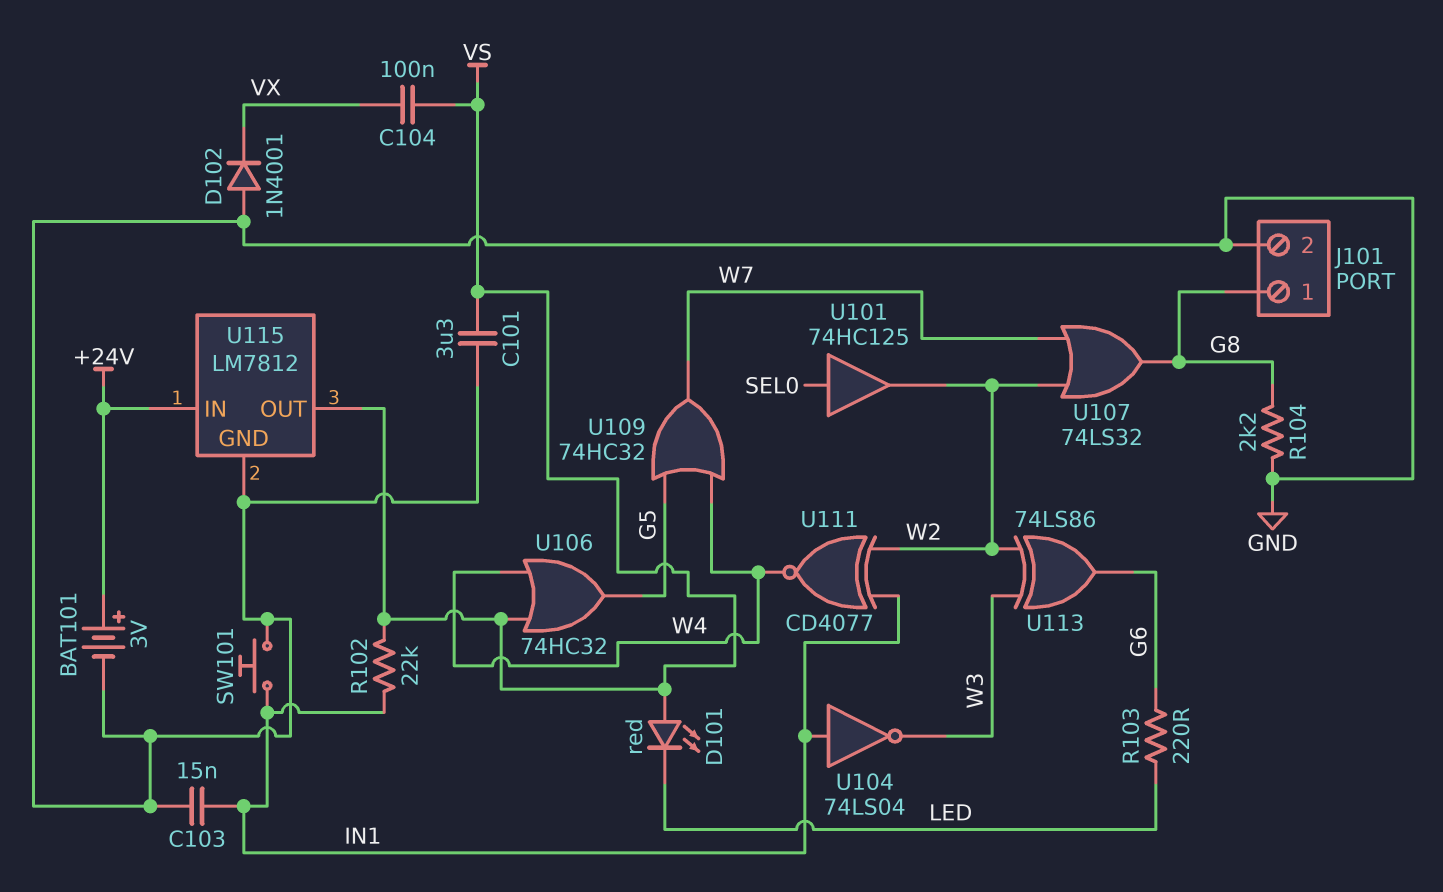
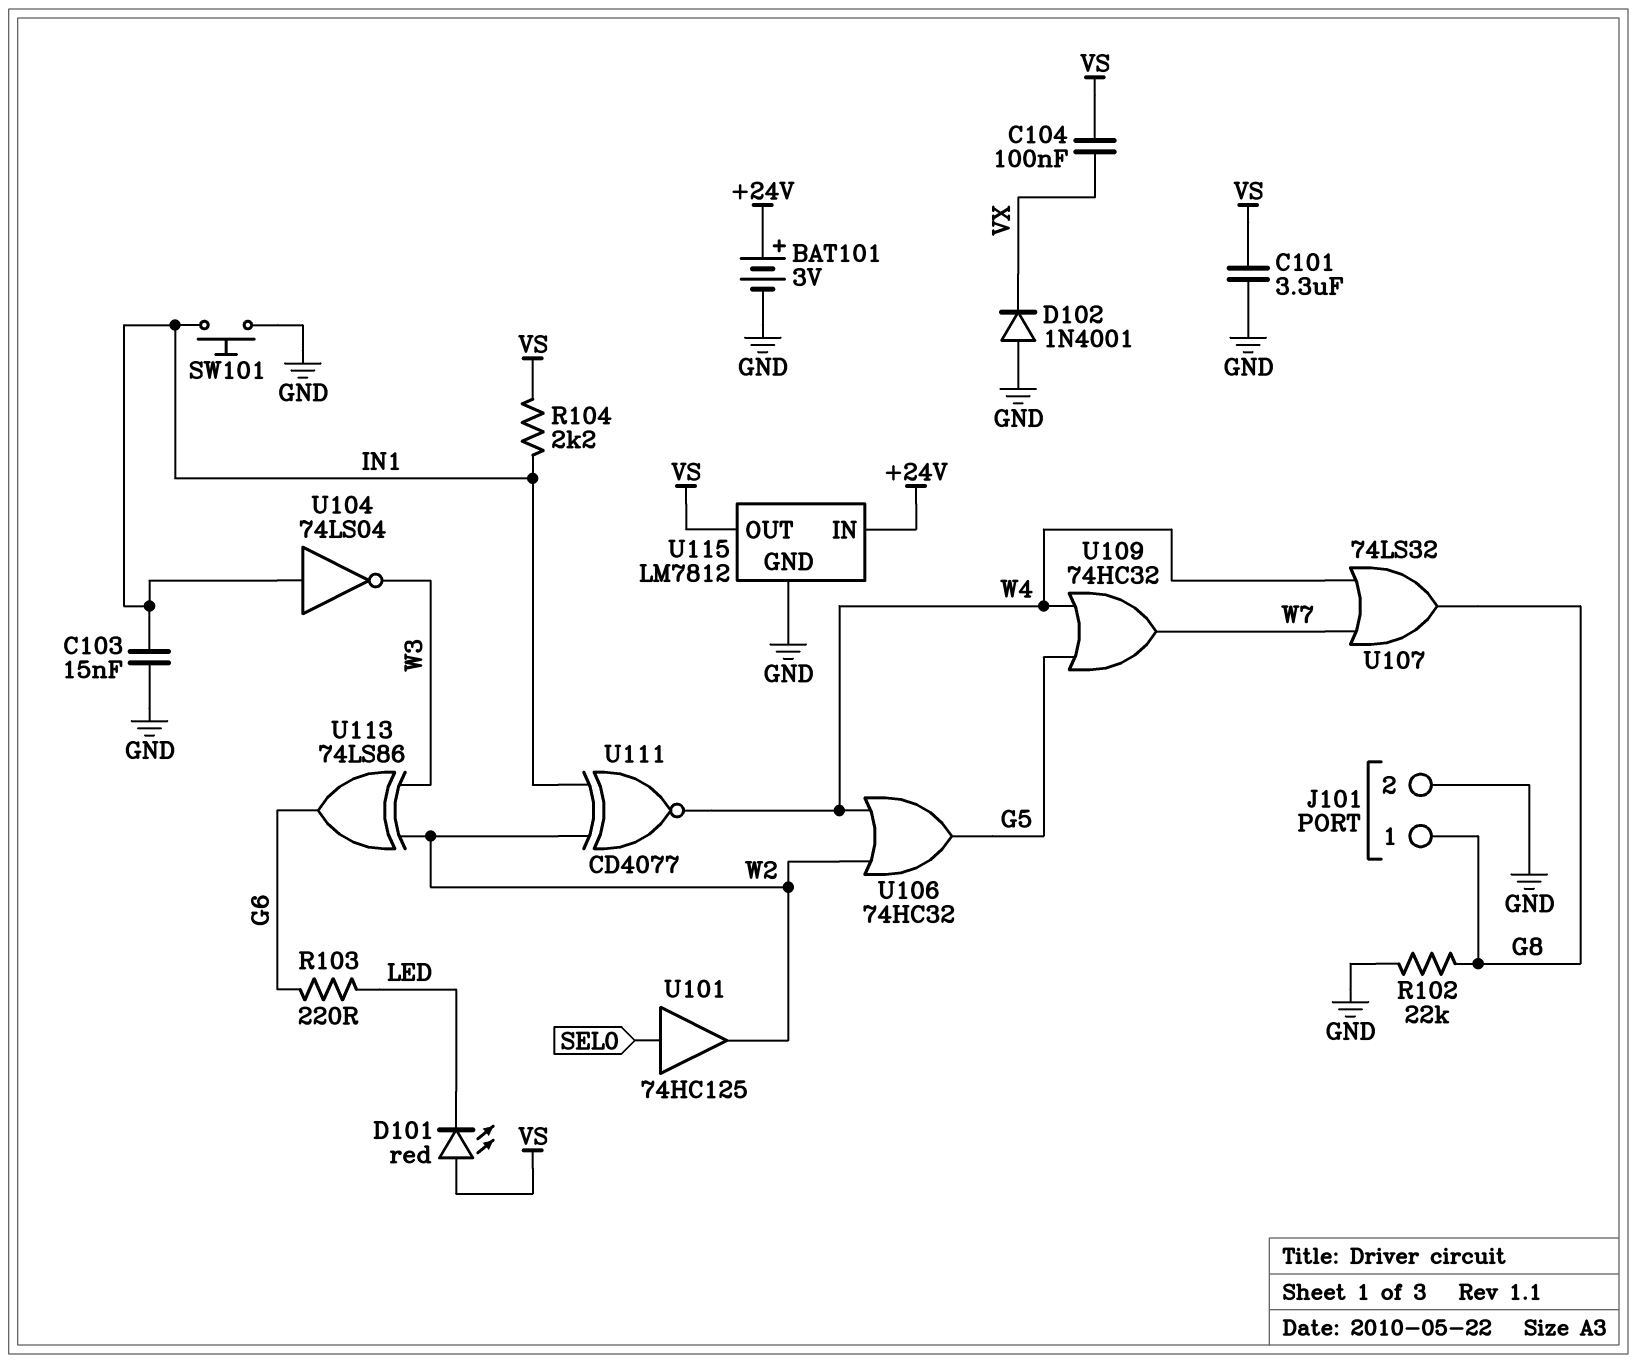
R102: 22k (IN1, VS) -> 22k (G8, GND)
R104: 2.2k (G8, GND) -> 2.2k (IN1, VS)
U106: OR 74HC32 (in VS, in W4, out G5) -> OR 74HC32 (in W2, in W4, out G5)
U107: OR 74LS32 (in W2, in W7, out G8) -> OR 74LS32 (in W4, in W7, out G8)

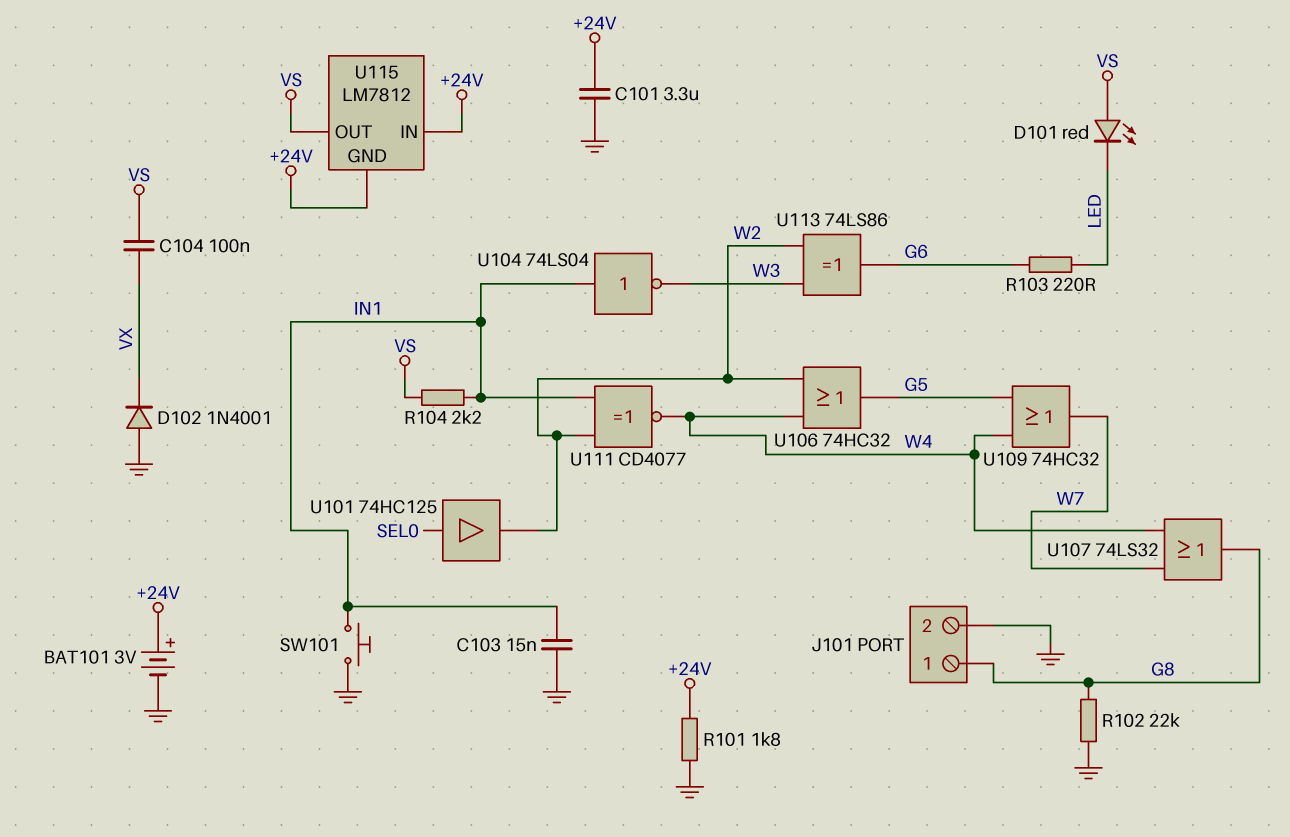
C101: 3.3uF (GND, VS) -> 3.3uF (+24V, GND)
R101: none -> 1.8k (+24V, GND)
U115 pin GND: GND -> +24V

